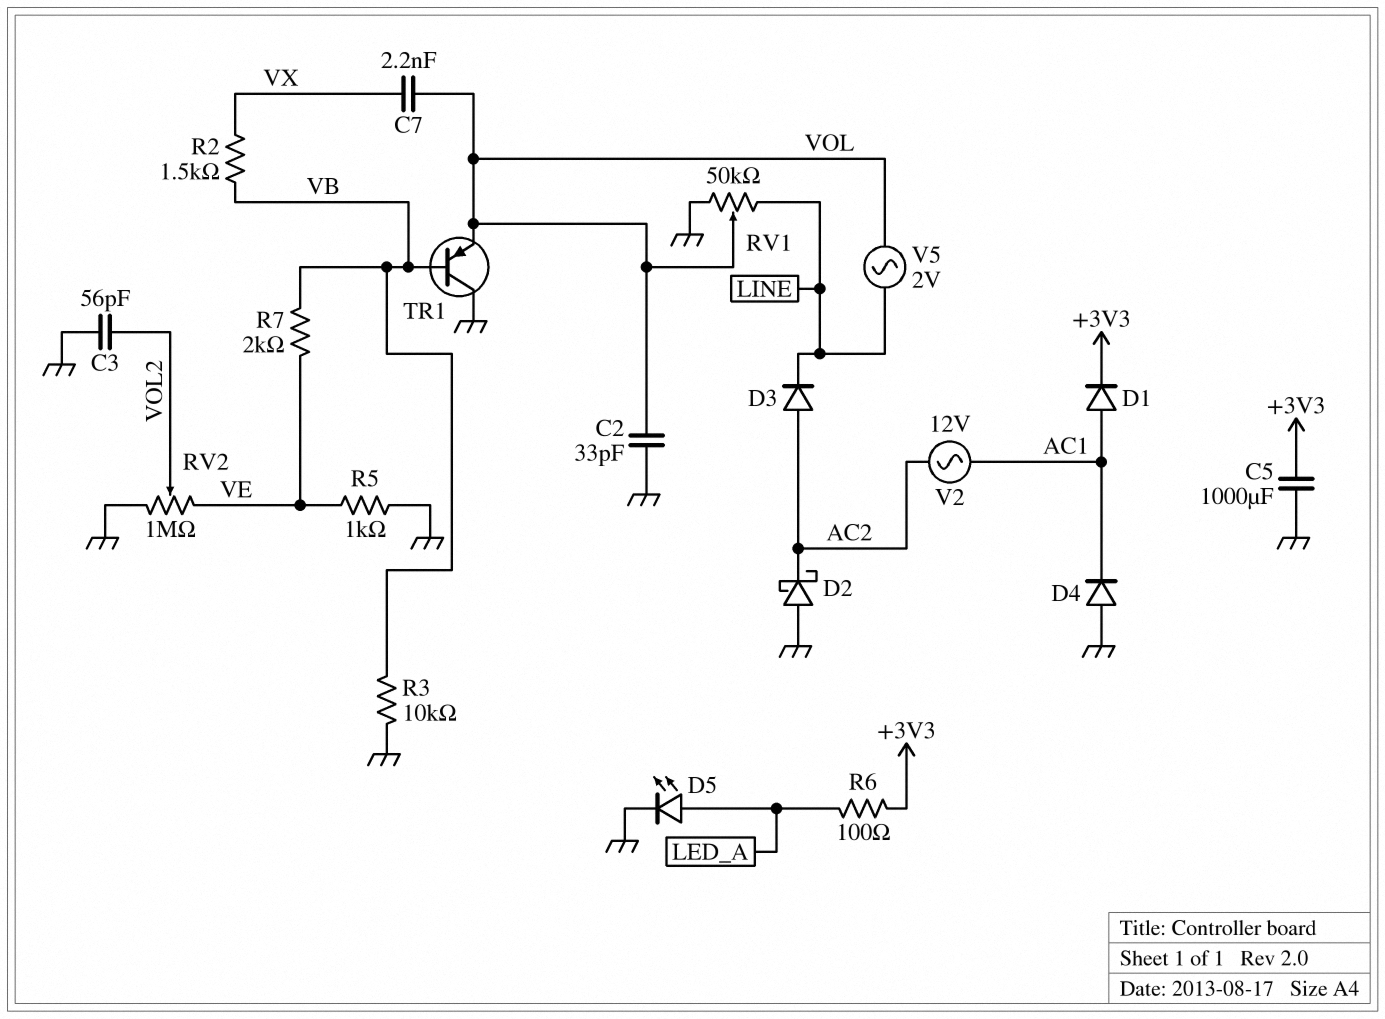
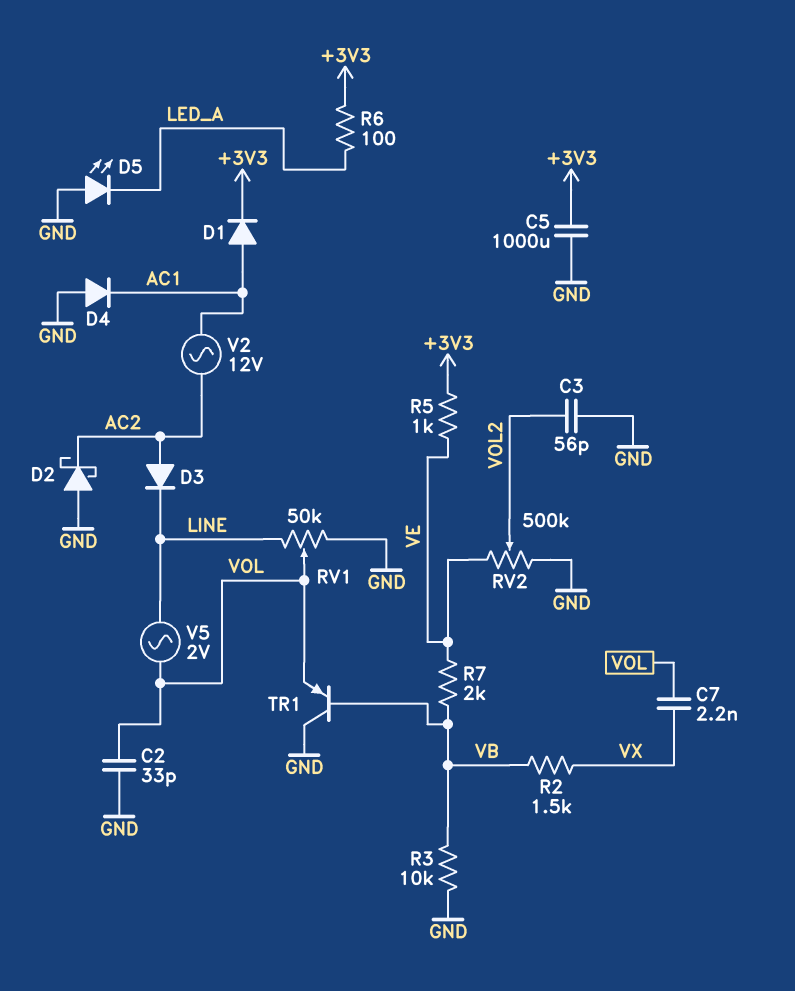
D5: LED (A LED_A, K GND) -> LED (A GND, K LED_A)
R5: 1k (GND, VE) -> 1k (+3V3, VE)
RV2: 1M (GND, VE, wiper VOL2) -> 500k (GND, VE, wiper VOL2)

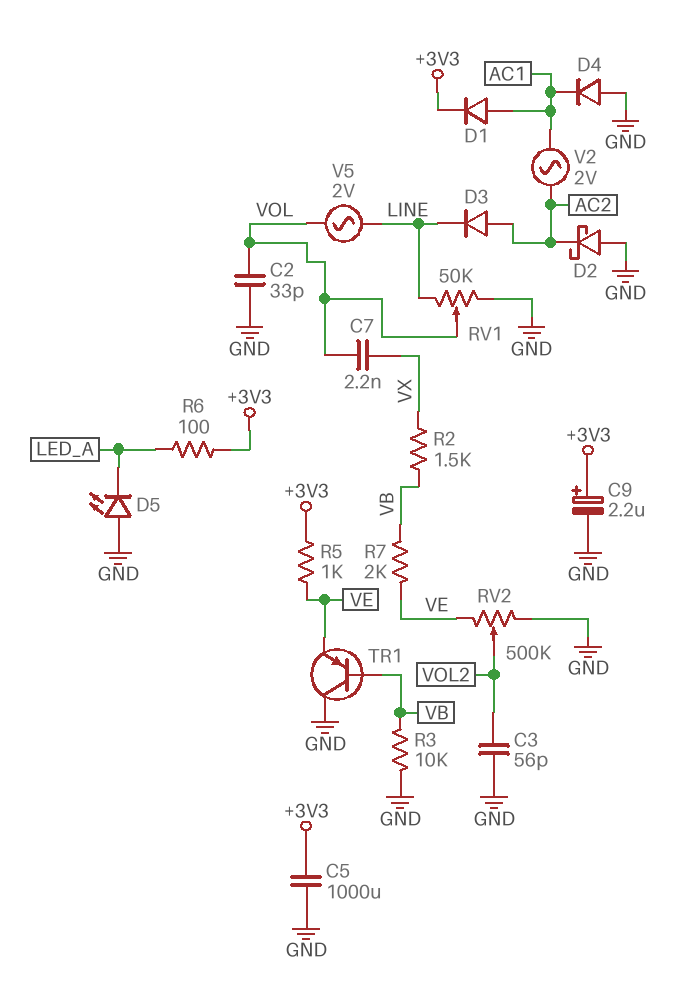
C9: none -> 2.2uF (plus +3V3, minus GND)
TR1: PNP (B VB, C GND, E VOL) -> PNP (B VB, C GND, E VE)
V2: AC 12V (AC1, AC2) -> AC 2V (AC1, AC2)

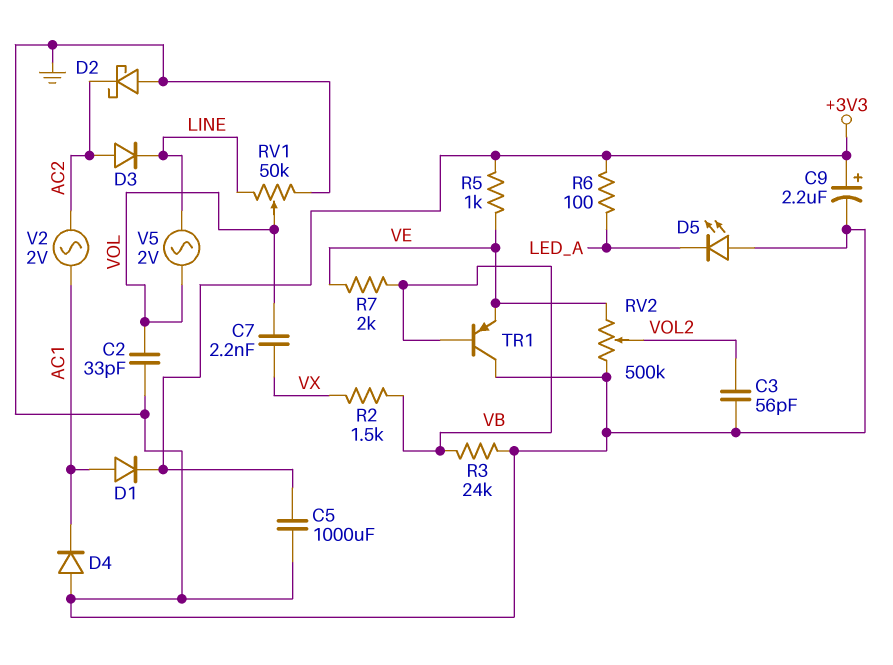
R3: 10k (GND, VB) -> 24k (GND, VB)

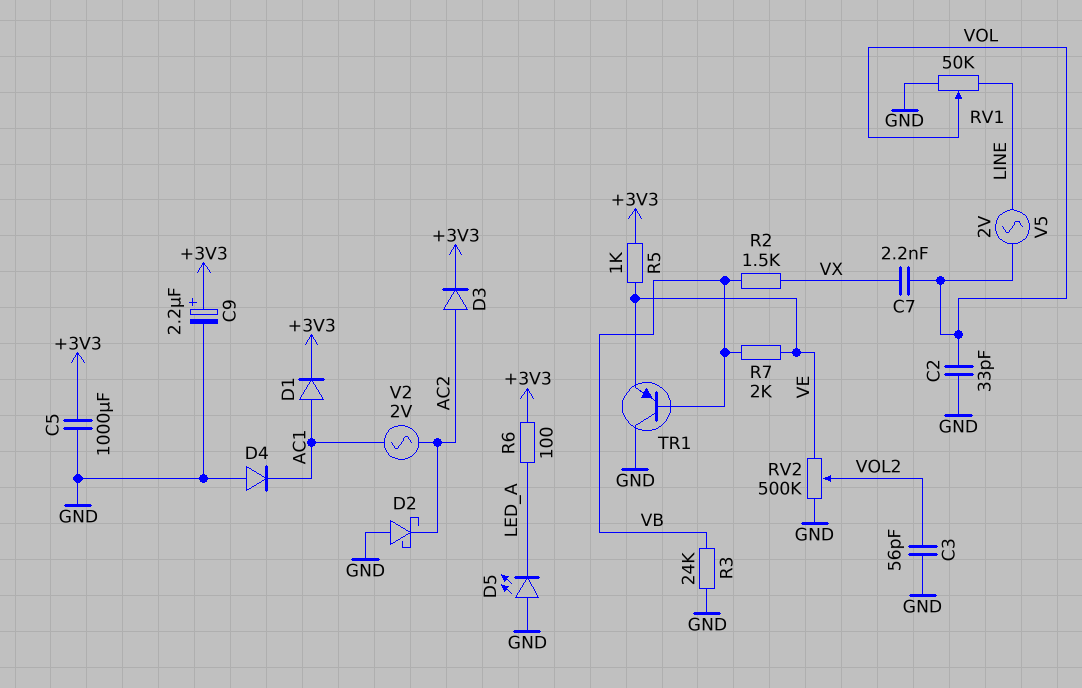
D3: diode (A AC2, K LINE) -> diode (A AC2, K +3V3)

